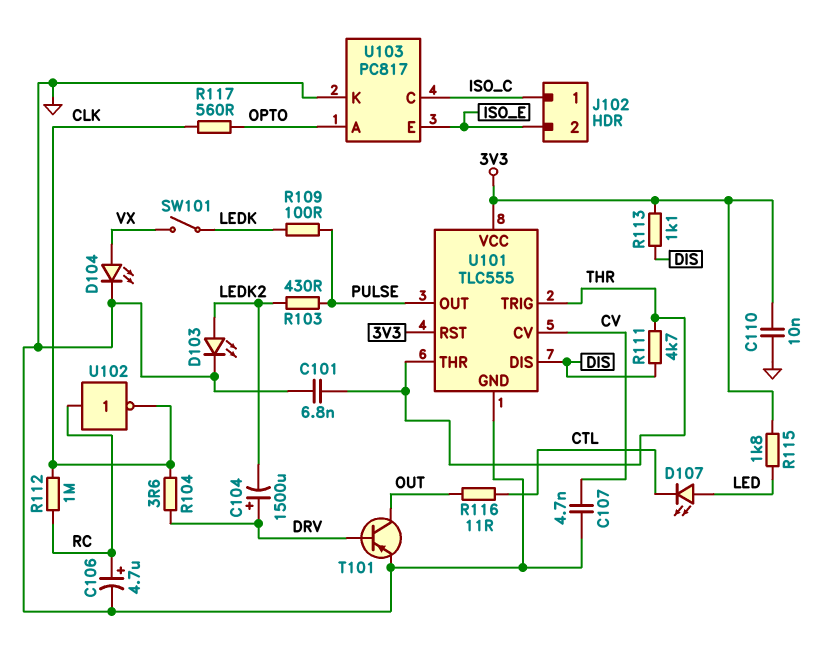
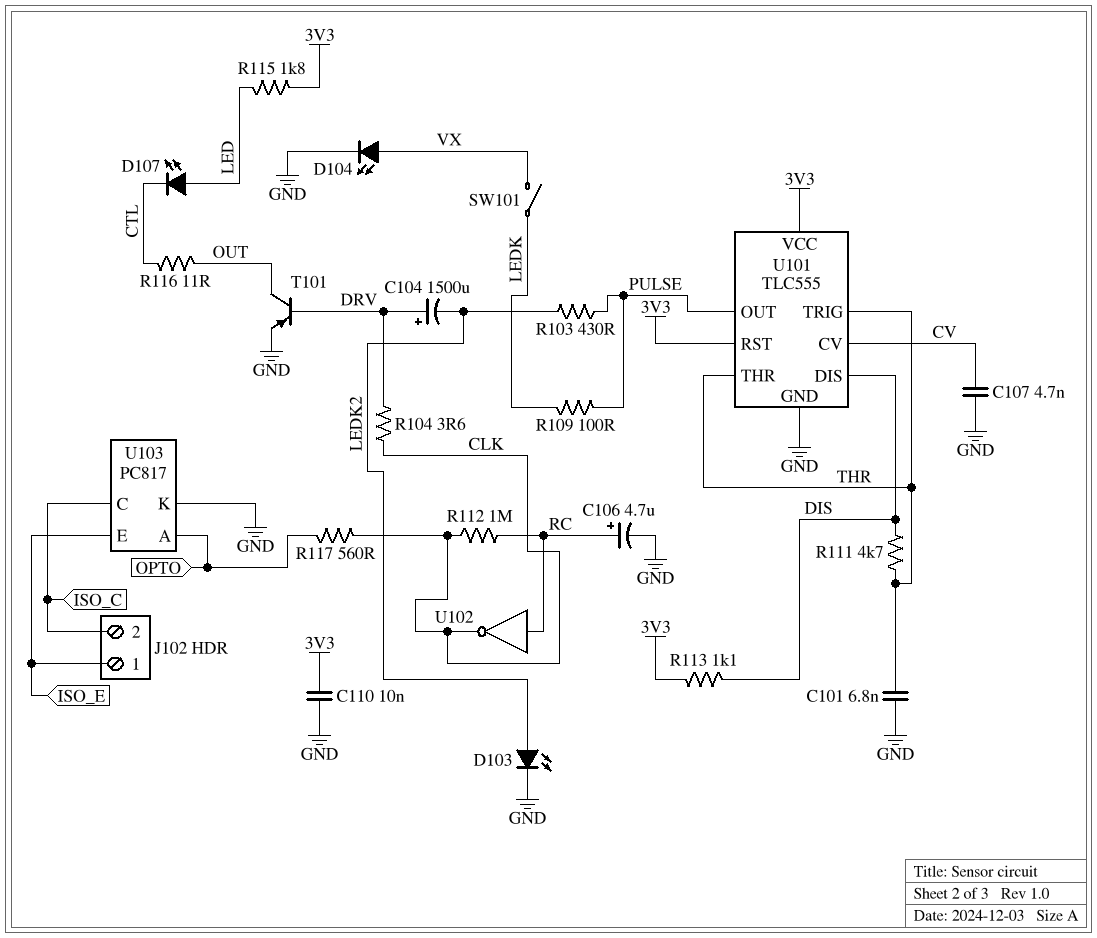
J102 pin 1: ISO_C -> ISO_E
J102 pin 2: ISO_E -> ISO_C

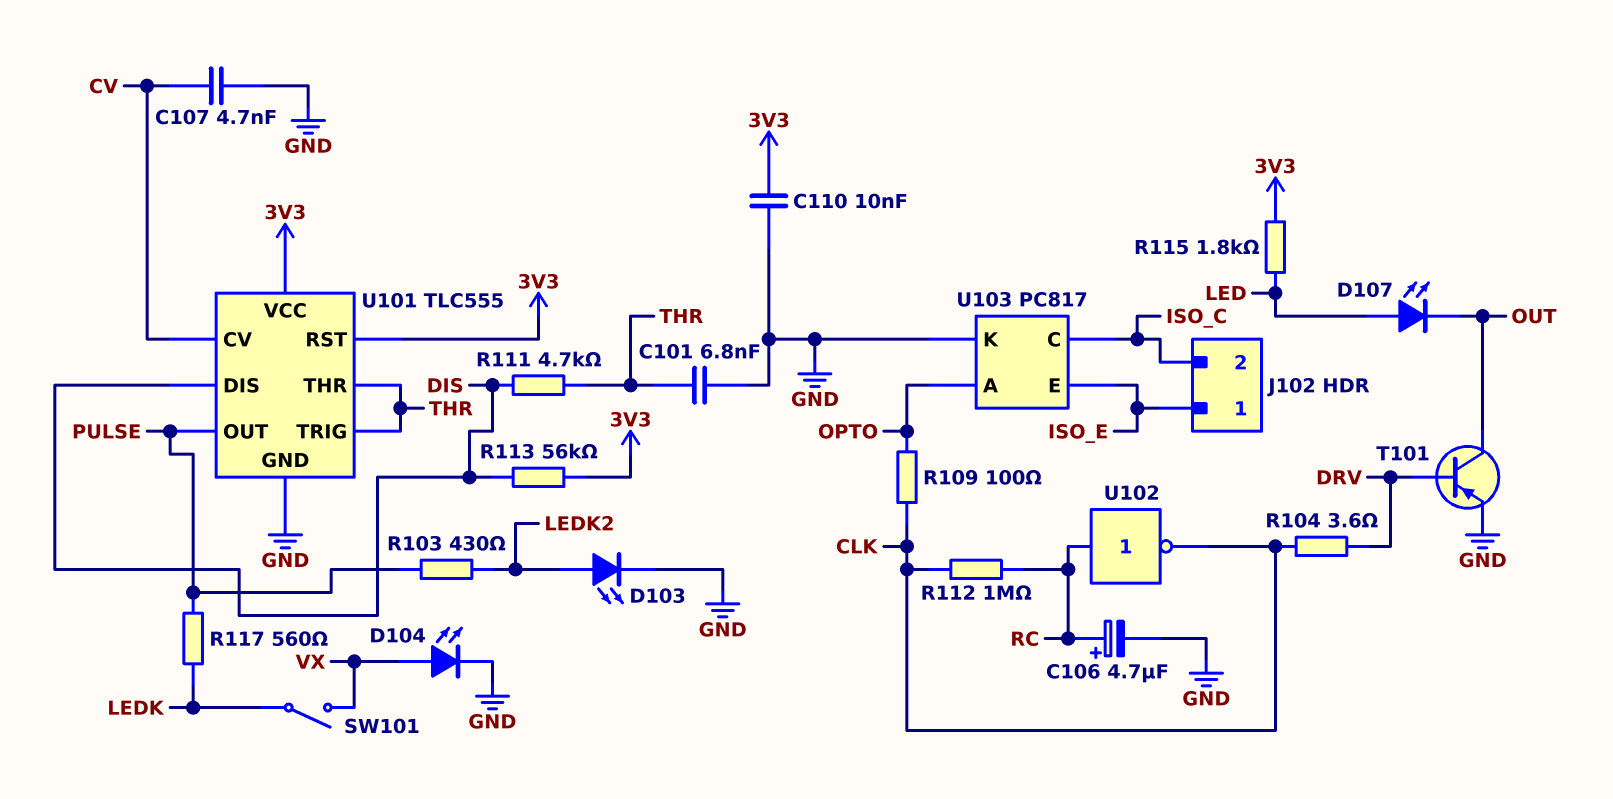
C104: 1500uF (plus DRV, minus LEDK2) -> none
D107: LED (A LED, K CTL) -> LED (A LED, K OUT)
R109: 100 (LEDK, PULSE) -> 100 (CLK, OPTO)
R113: 1.1k (3V3, DIS) -> 56k (3V3, DIS)
R116: 11 (CTL, OUT) -> none
R117: 560 (CLK, OPTO) -> 560 (LEDK, PULSE)

